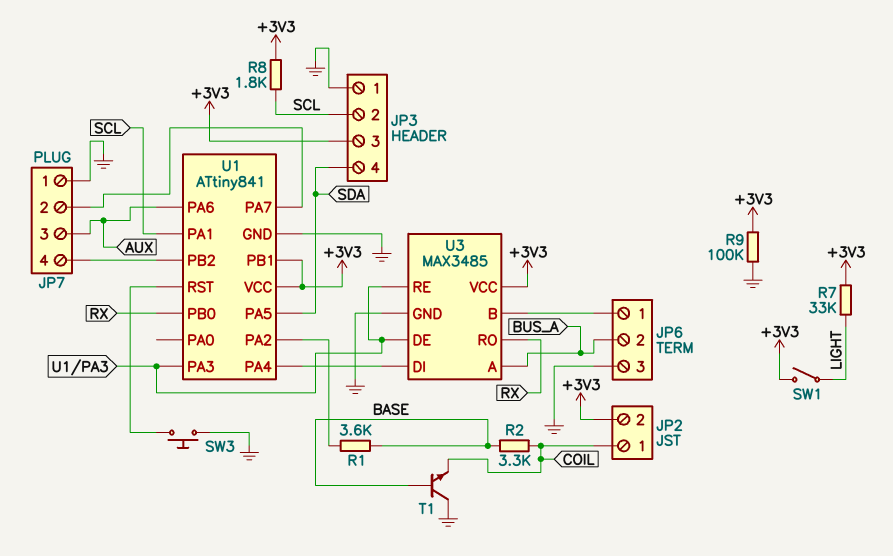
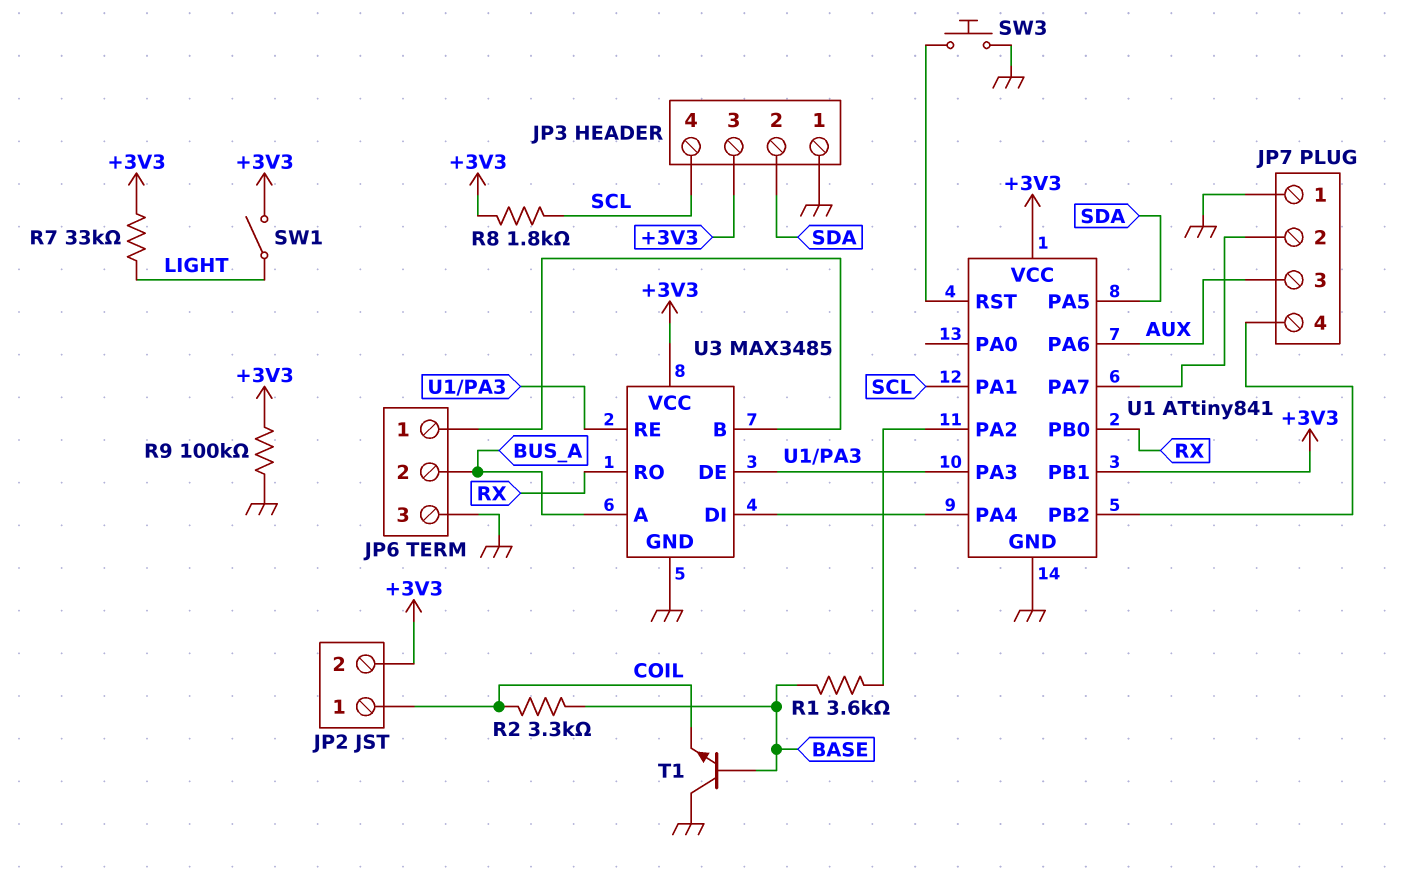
JP3 pin 2: SCL -> SDA
JP3 pin 4: SDA -> SCL

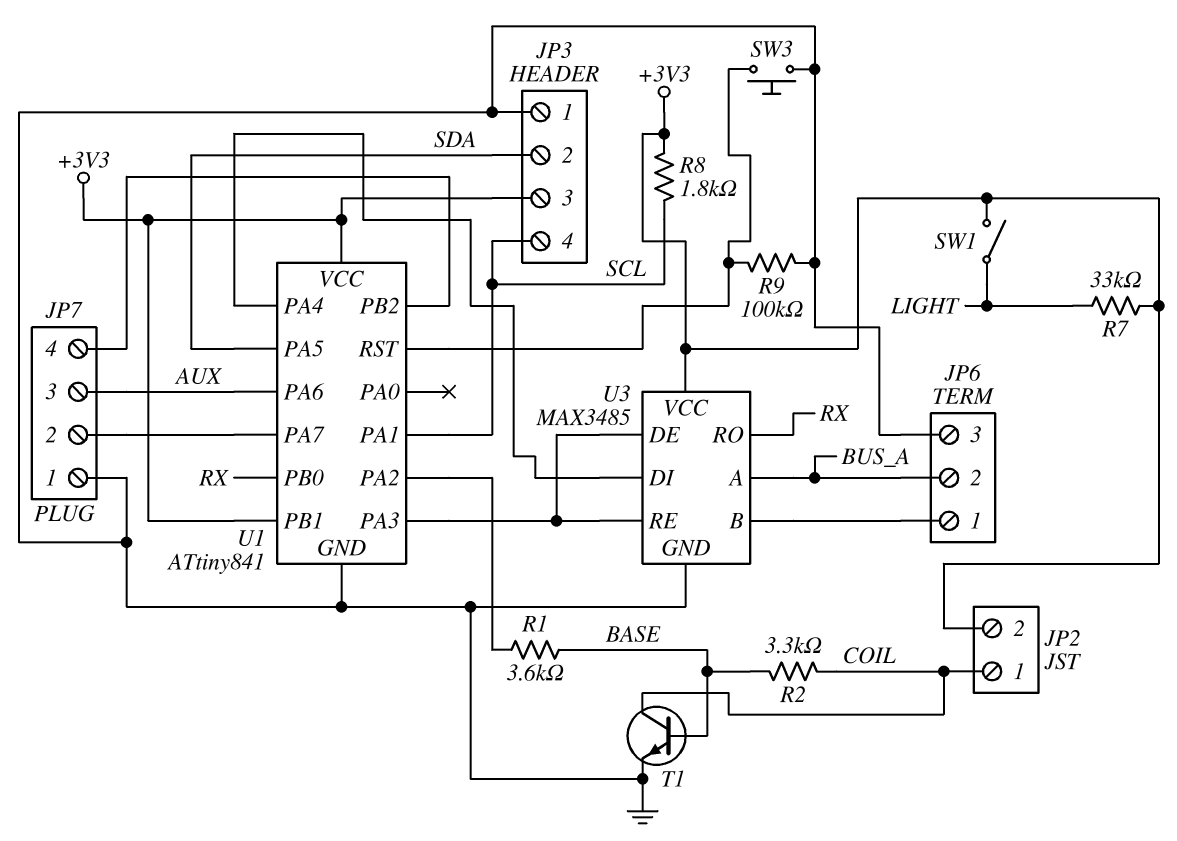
R9: 100k (+3V3, GND) -> 100k (GND, U1/RST)
T1: NPN (B BASE, C GND, E COIL) -> NPN (B BASE, C COIL, E GND)

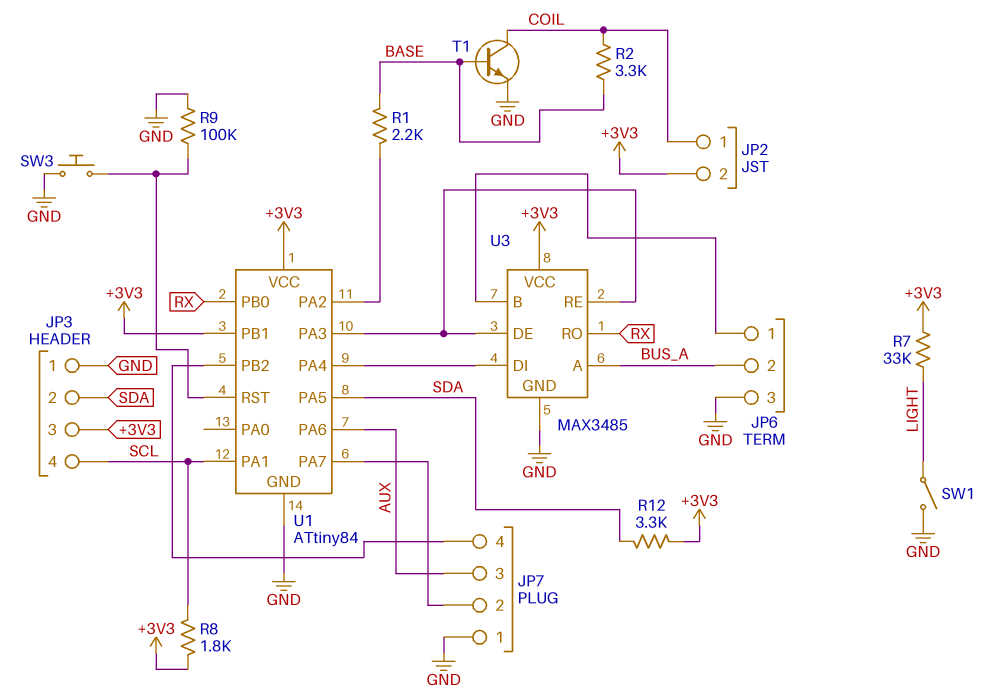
R1: 3.6k (BASE, U1/PA2) -> 2.2k (BASE, U1/PA2)
R12: none -> 3.3k (+3V3, SDA)
SW1: switch (+3V3, LIGHT) -> switch (GND, LIGHT)
U1: ATtiny841 -> ATtiny84

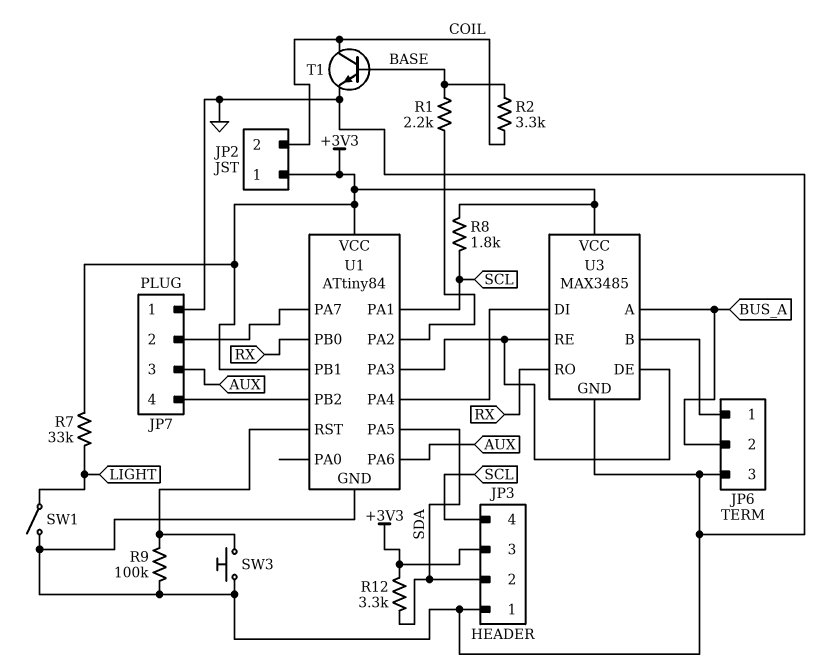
JP2 pin 1: COIL -> +3V3
JP2 pin 2: +3V3 -> COIL

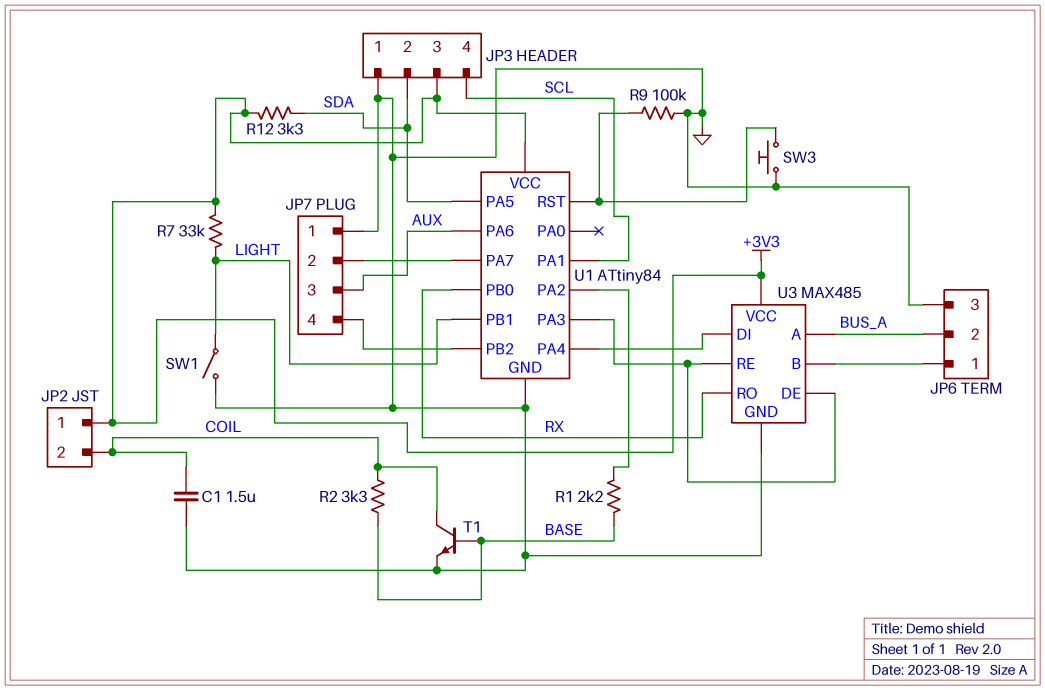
C1: none -> 1.5uF (COIL, GND)
R8: 1.8k (+3V3, SCL) -> none
U1 pin PB1: +3V3 -> LIGHT
U3: MAX3485 -> MAX485

